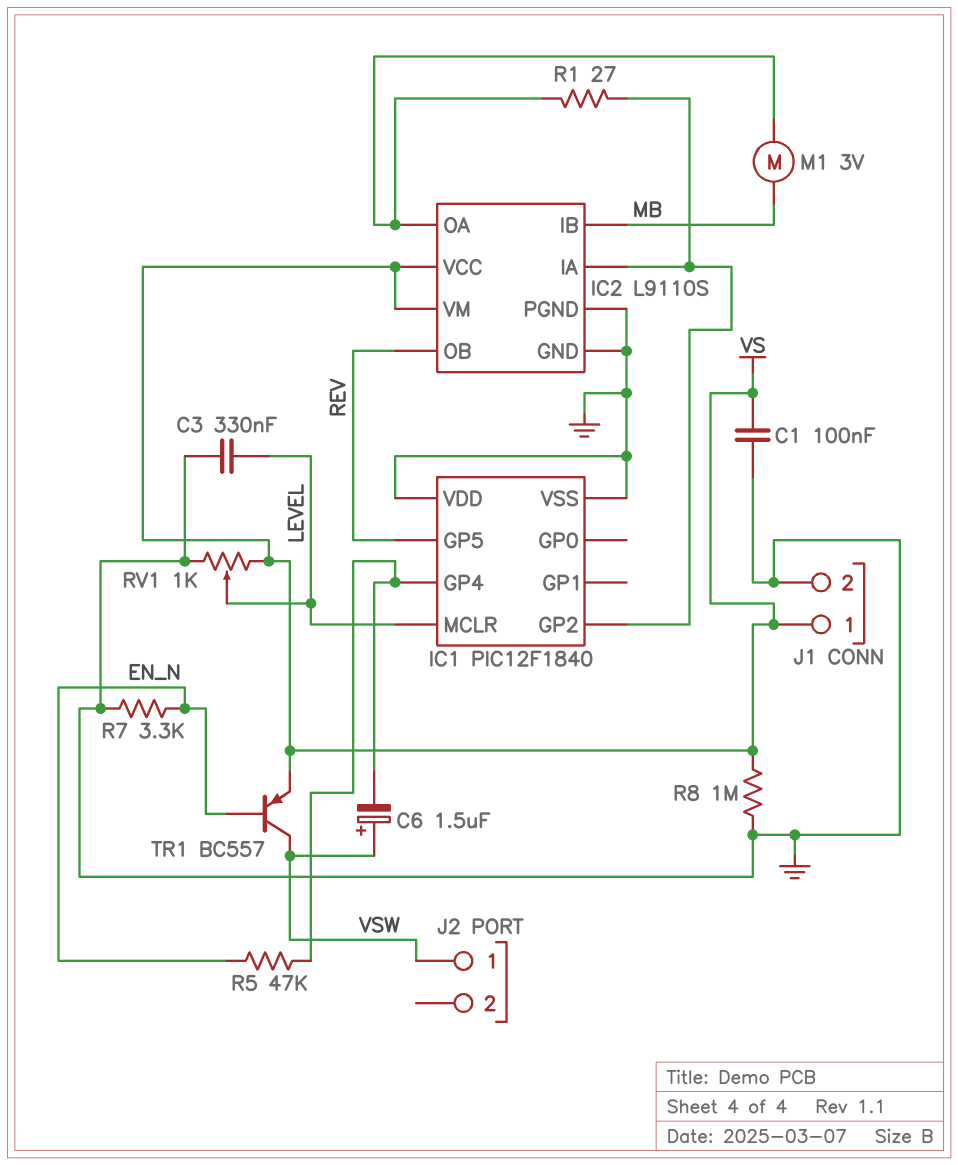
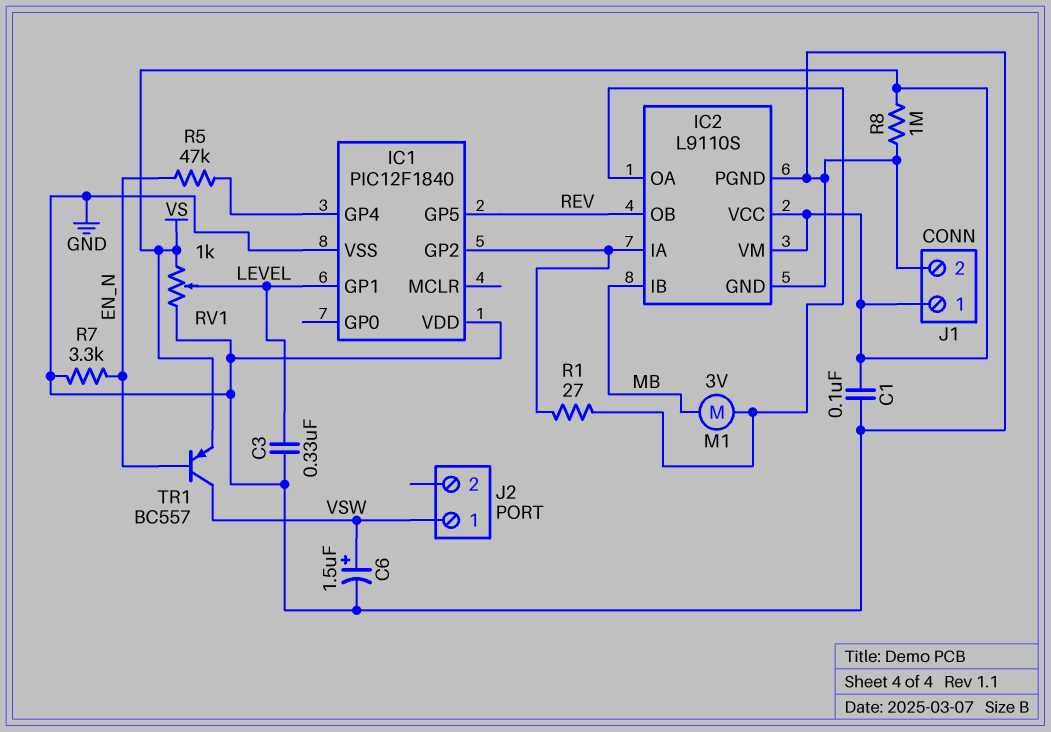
C6: 1.5uF (plus VSW, minus IC1/GP4) -> 1.5uF (plus VSW, minus GND)
IC1 pin GP1: none -> LEVEL
IC1 pin MCLR: LEVEL -> none

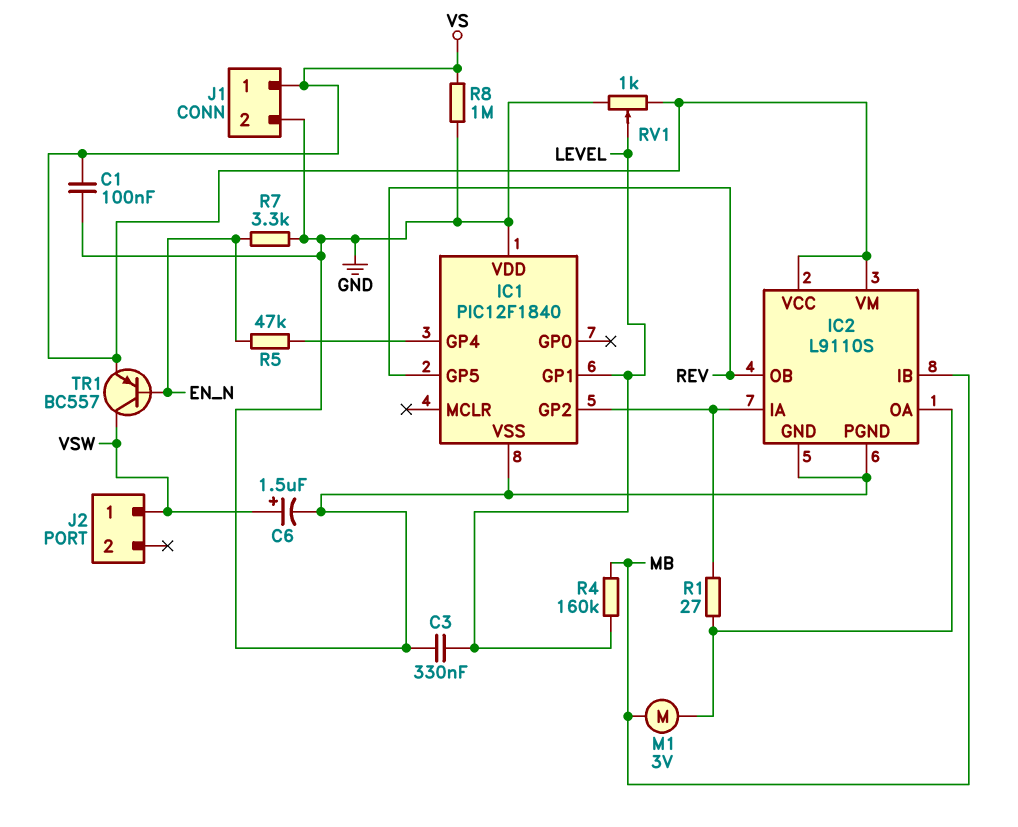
R4: none -> 160k (LEVEL, MB)

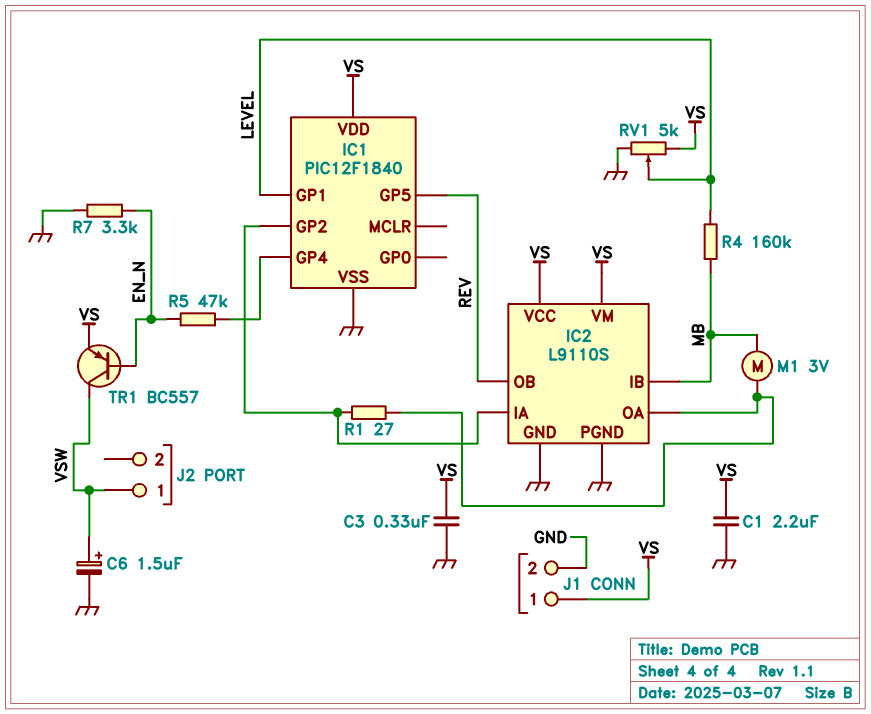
C1: 100nF (GND, VS) -> 2.2uF (GND, VS)
C3: 330nF (GND, LEVEL) -> 330nF (GND, VS)
IC1 pin VDD: GND -> VS
R8: 1M (GND, VS) -> none
RV1: 1k (GND, VS, wiper LEVEL) -> 5k (GND, VS, wiper LEVEL)

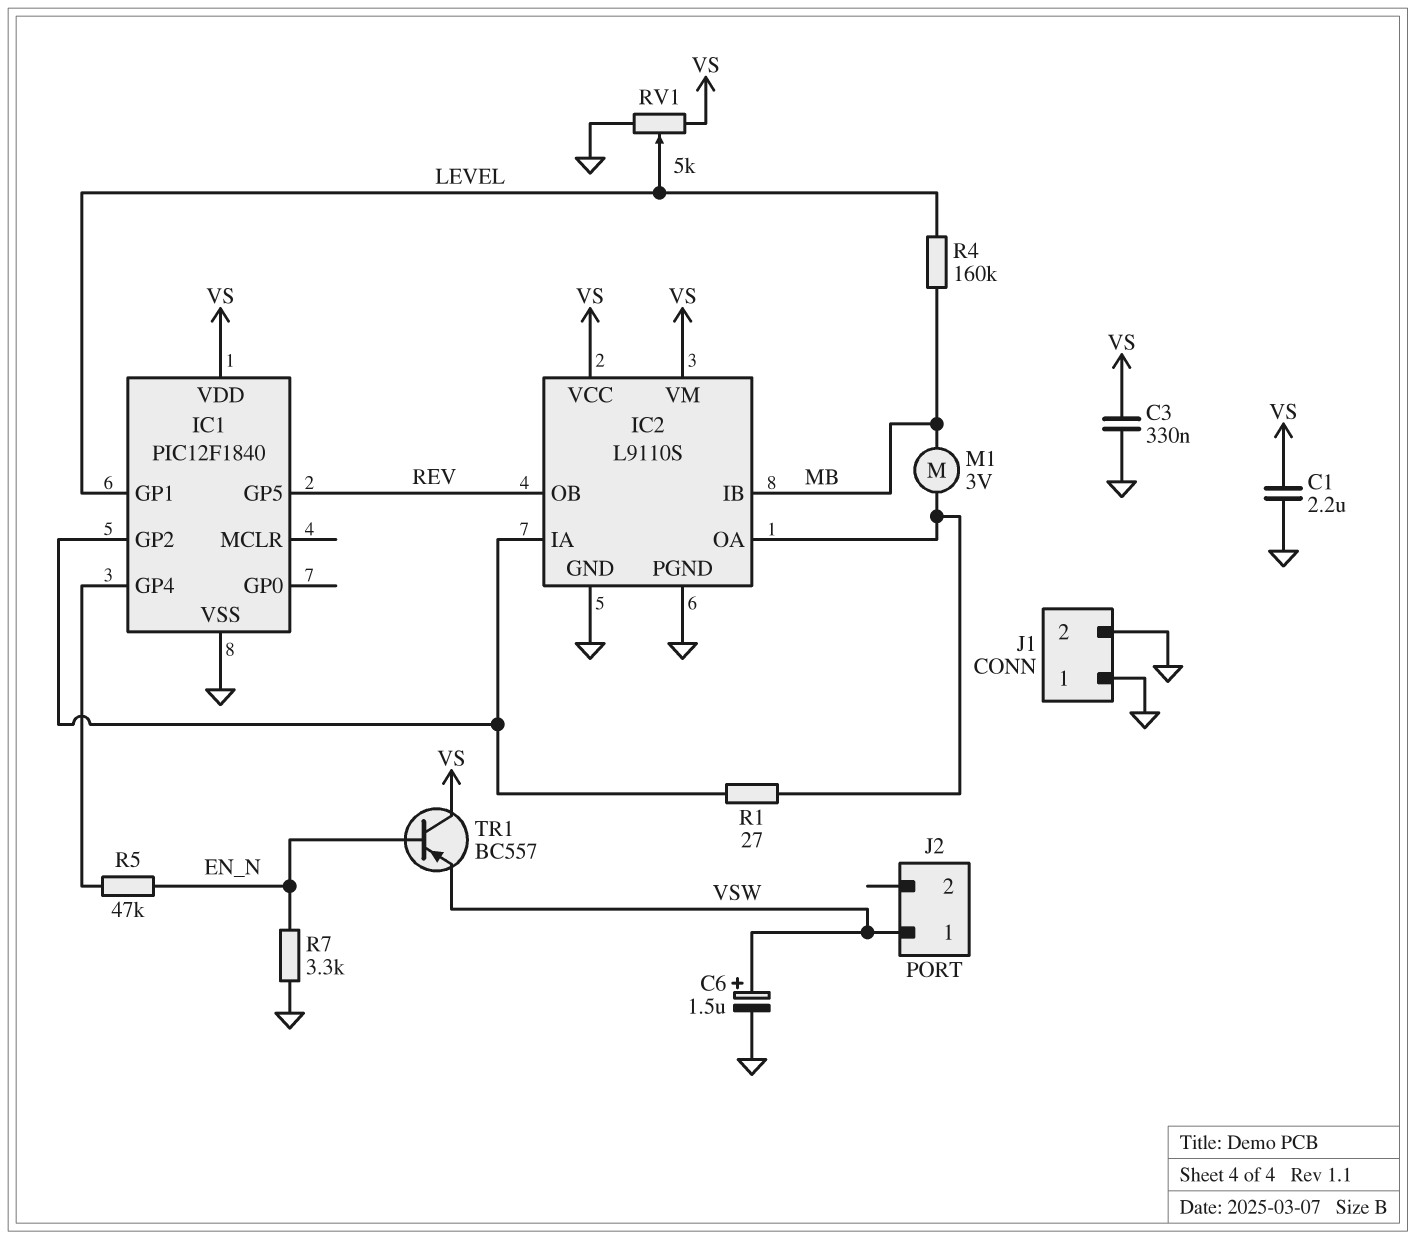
J1 pin 1: VS -> GND
TR1: PNP BC557 (B EN_N, C VSW, E VS) -> PNP BC557 (B EN_N, C VS, E VSW)

